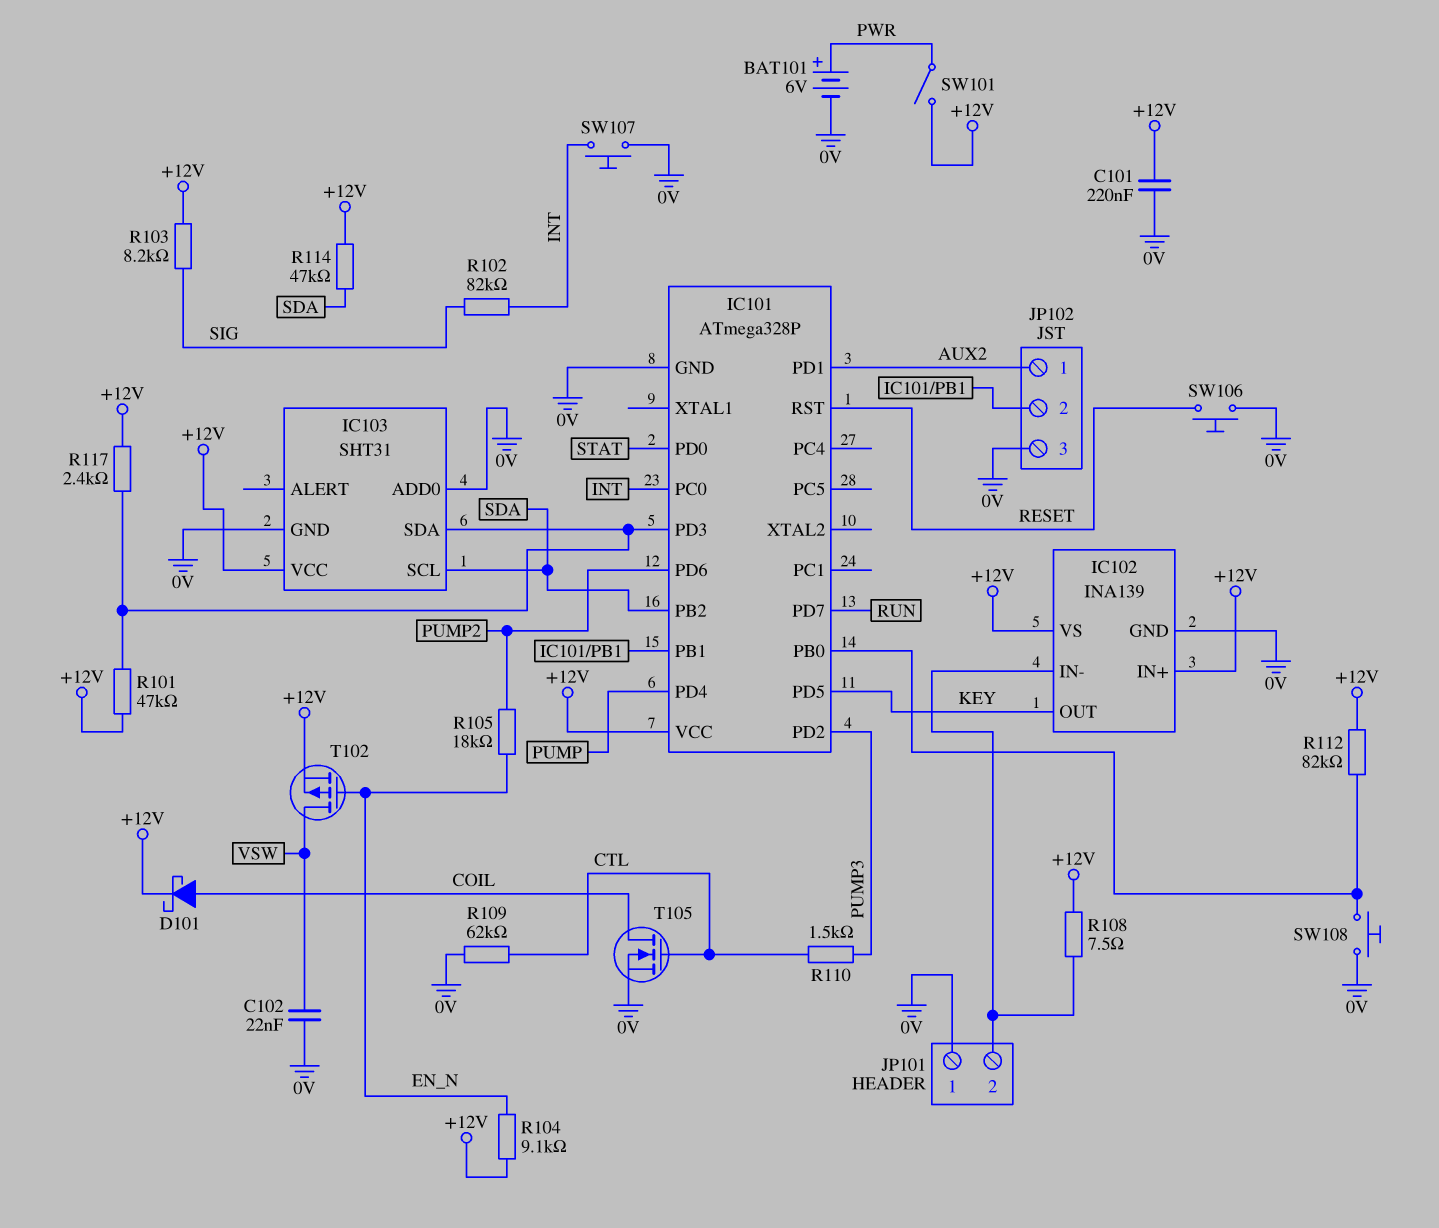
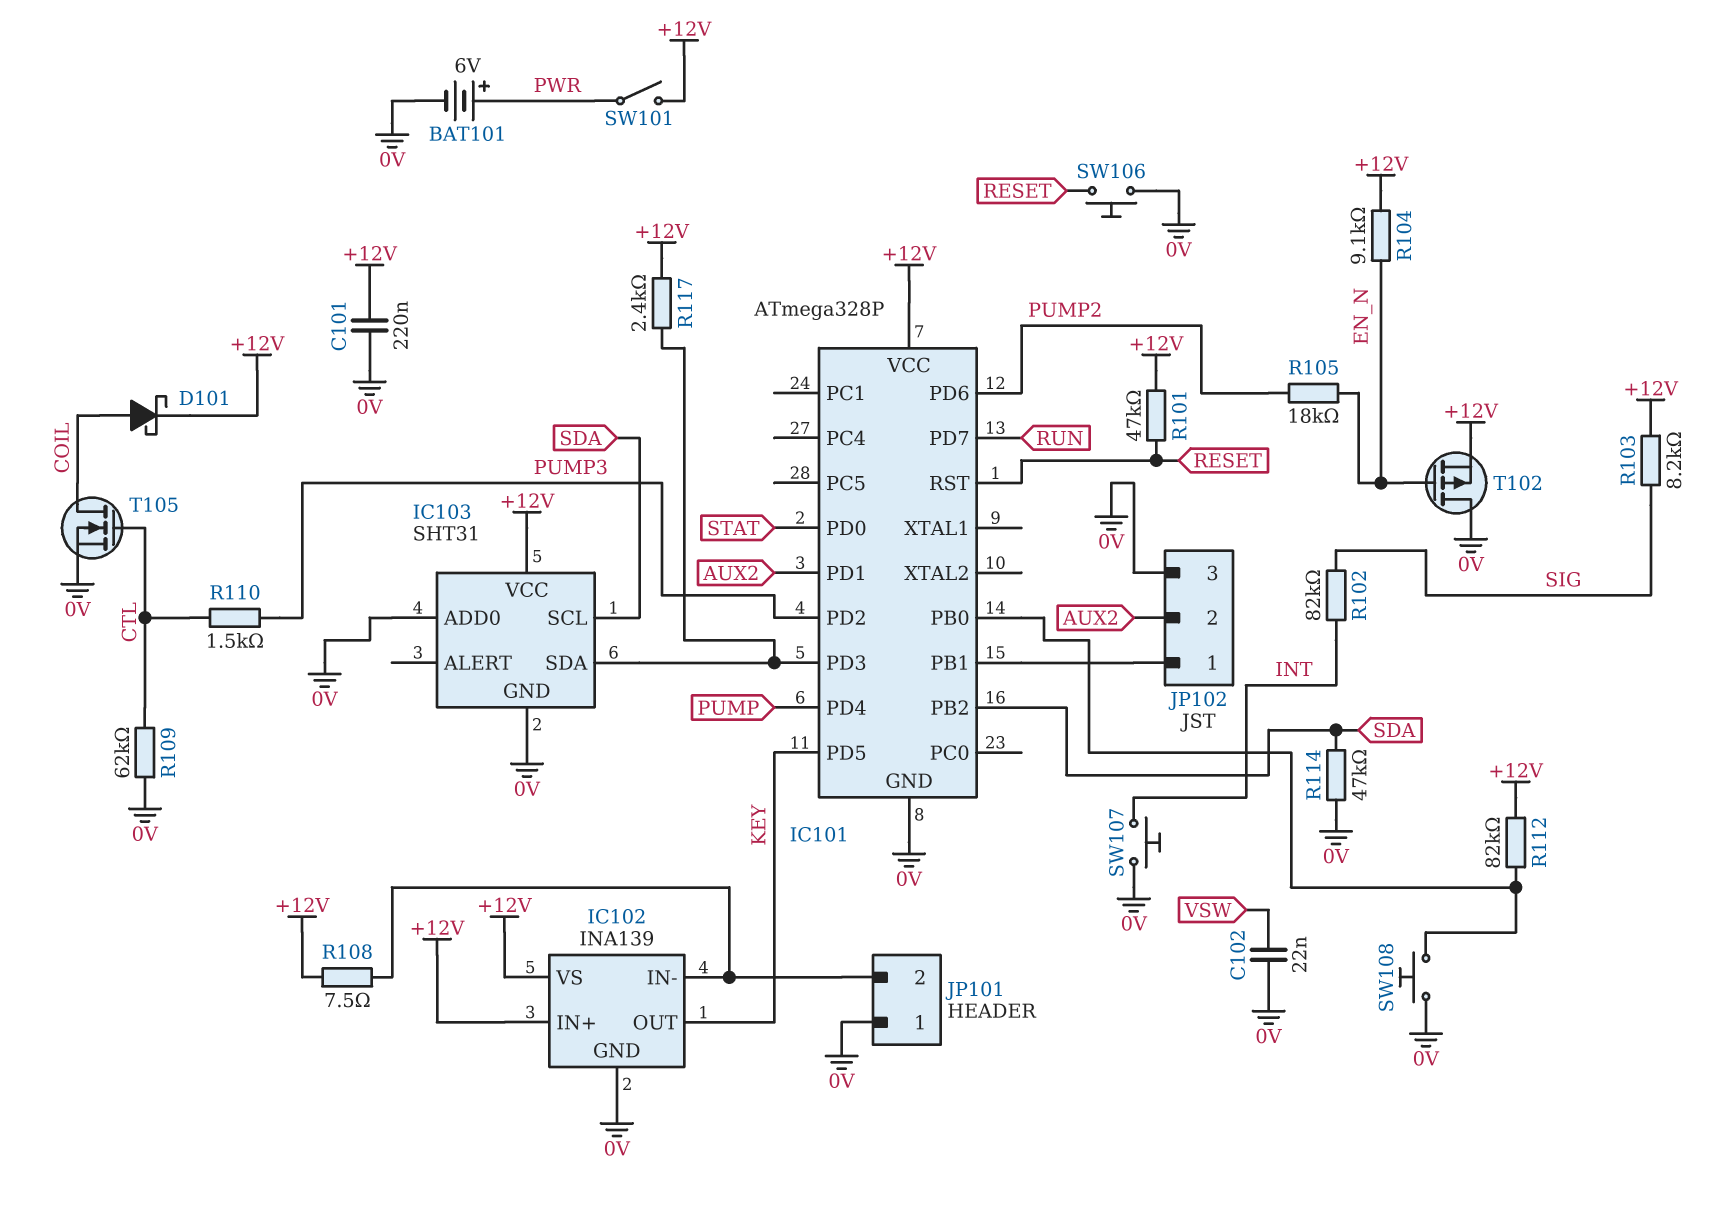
IC101 pin PC0: INT -> none
JP102 pin 1: AUX2 -> IC101/PB1
JP102 pin 2: IC101/PB1 -> AUX2
R101: 47k (+12V, IC101/PD3) -> 47k (+12V, RESET)
R114: 47k (+12V, SDA) -> 47k (0V, SDA)
T102: PMOS (G EN_N, D VSW, S +12V) -> PMOS (G EN_N, D 0V, S +12V)

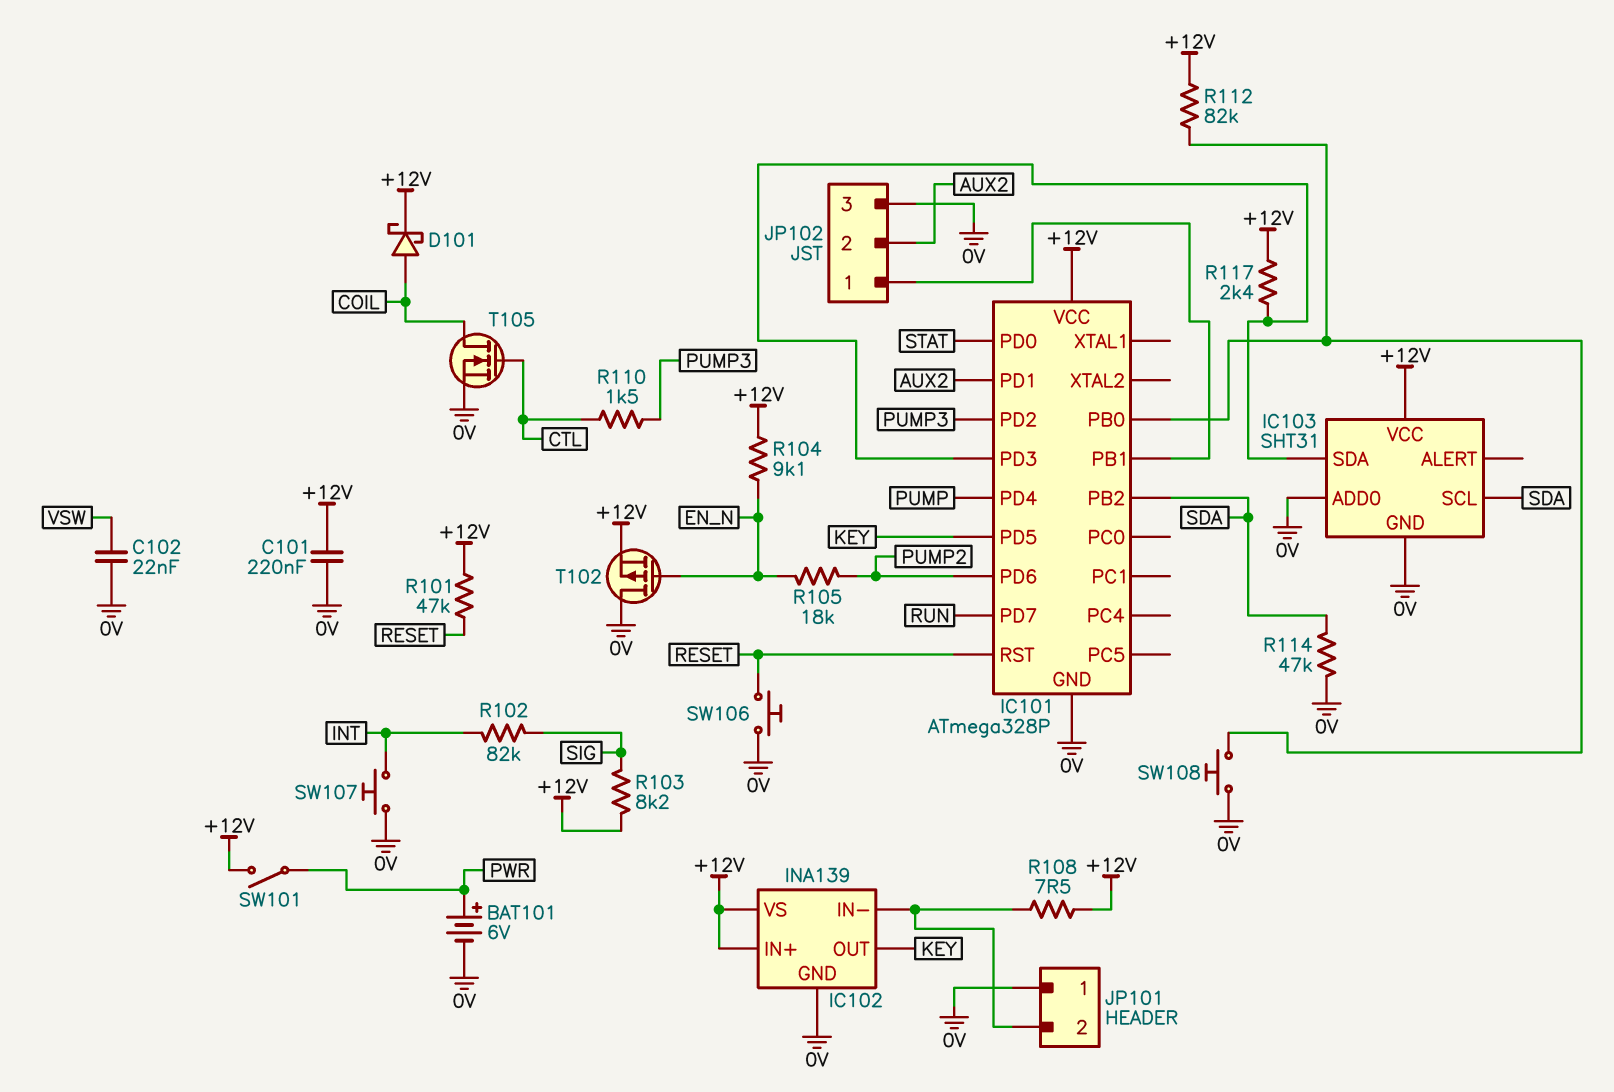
R109: 62k (0V, CTL) -> none

